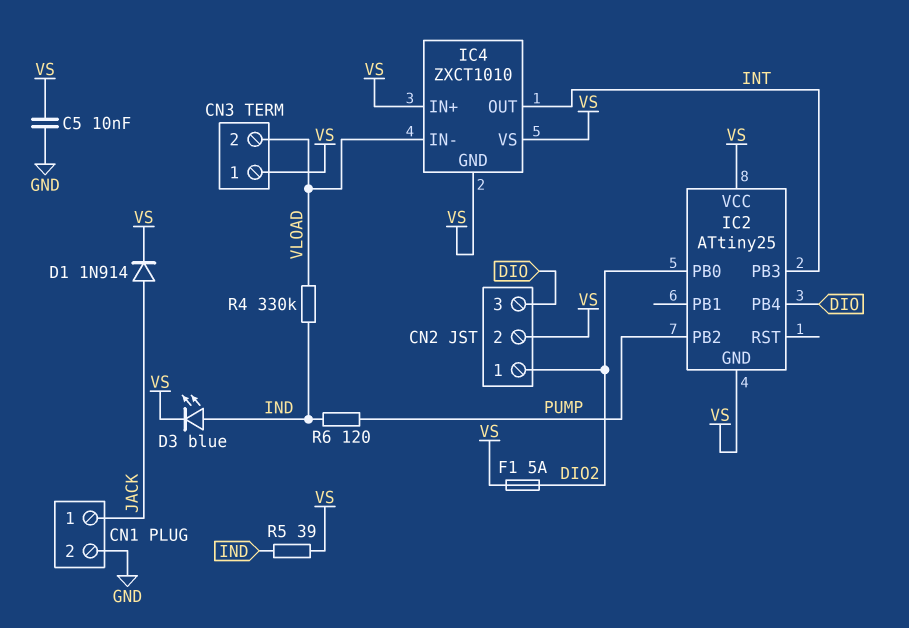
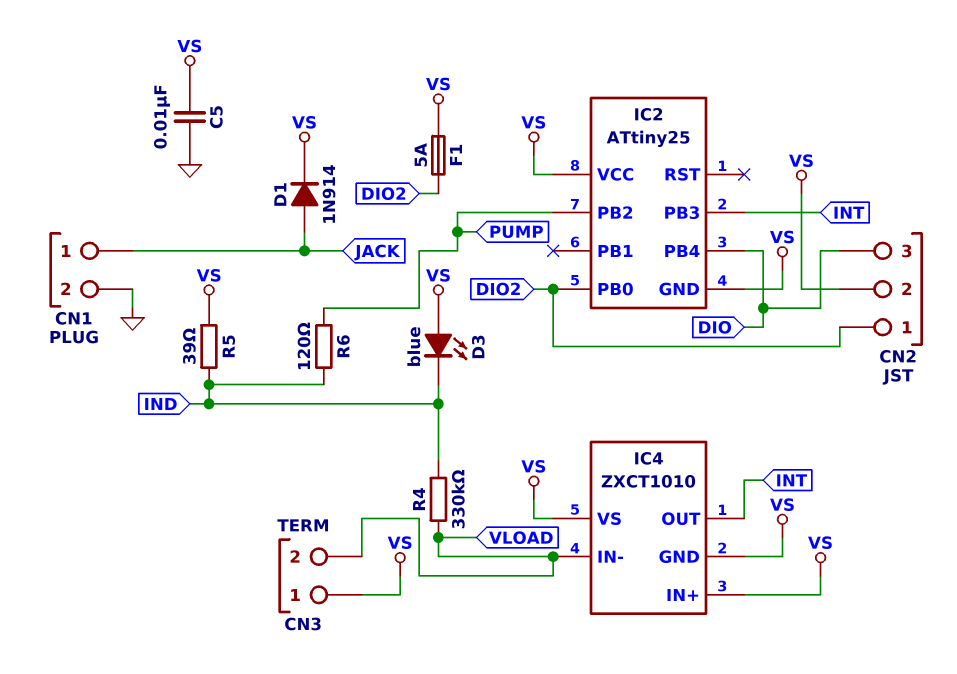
D3: LED blue (A IND, K VS) -> LED blue (A VS, K IND)

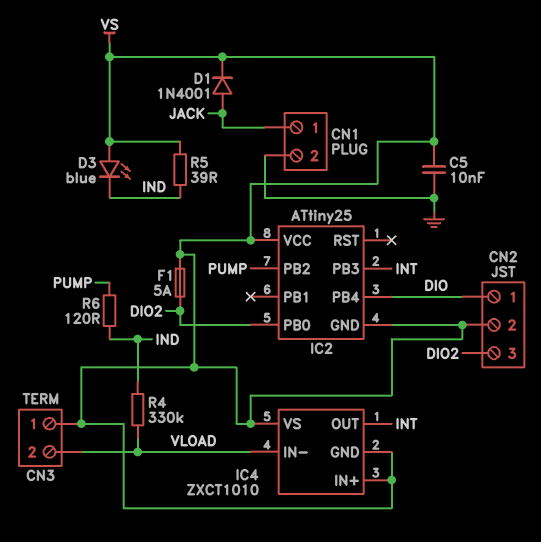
CN2 pin 1: DIO2 -> DIO
CN2 pin 3: DIO -> DIO2
D1: diode 1N914 (A JACK, K VS) -> diode 1N4001 (A JACK, K VS)

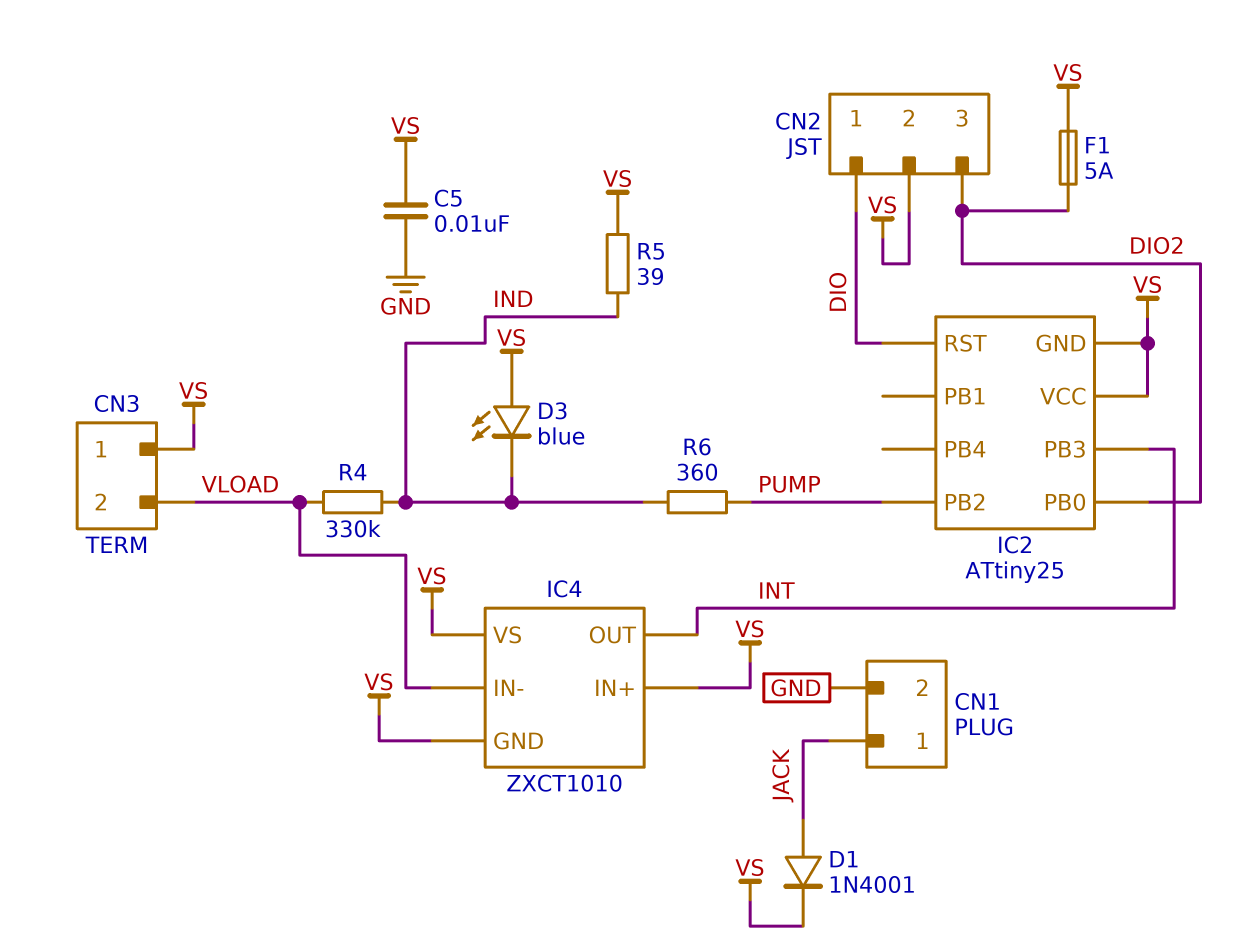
IC2 pin PB4: DIO -> none
IC2 pin RST: none -> DIO
R6: 120 (IND, PUMP) -> 360 (IND, PUMP)

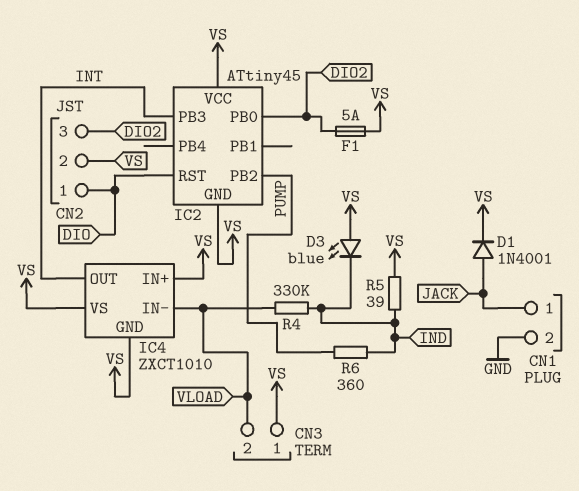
C5: 10nF (GND, VS) -> none
IC2: ATtiny25 -> ATtiny45

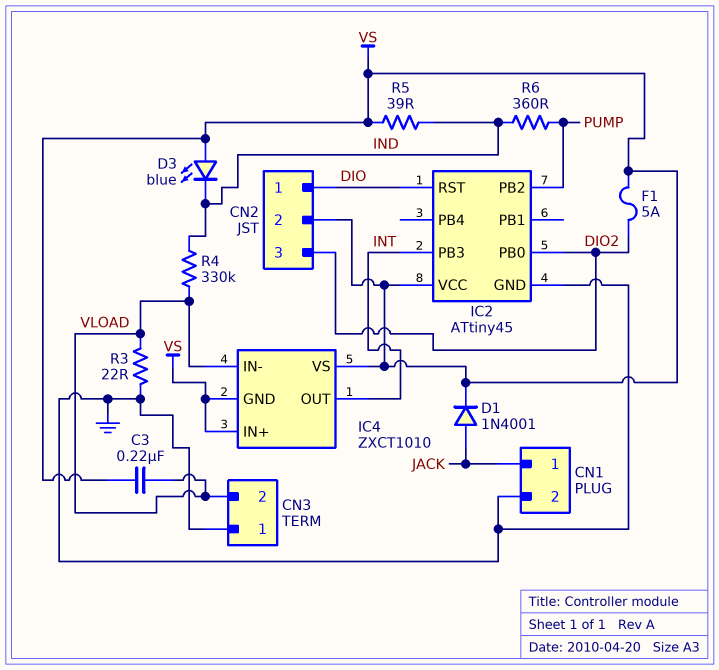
C3: none -> 220nF (VLOAD, VS)
CN3 pin 1: VS -> GND
IC2 pin GND: VS -> GND
R3: none -> 22 (GND, VLOAD)

